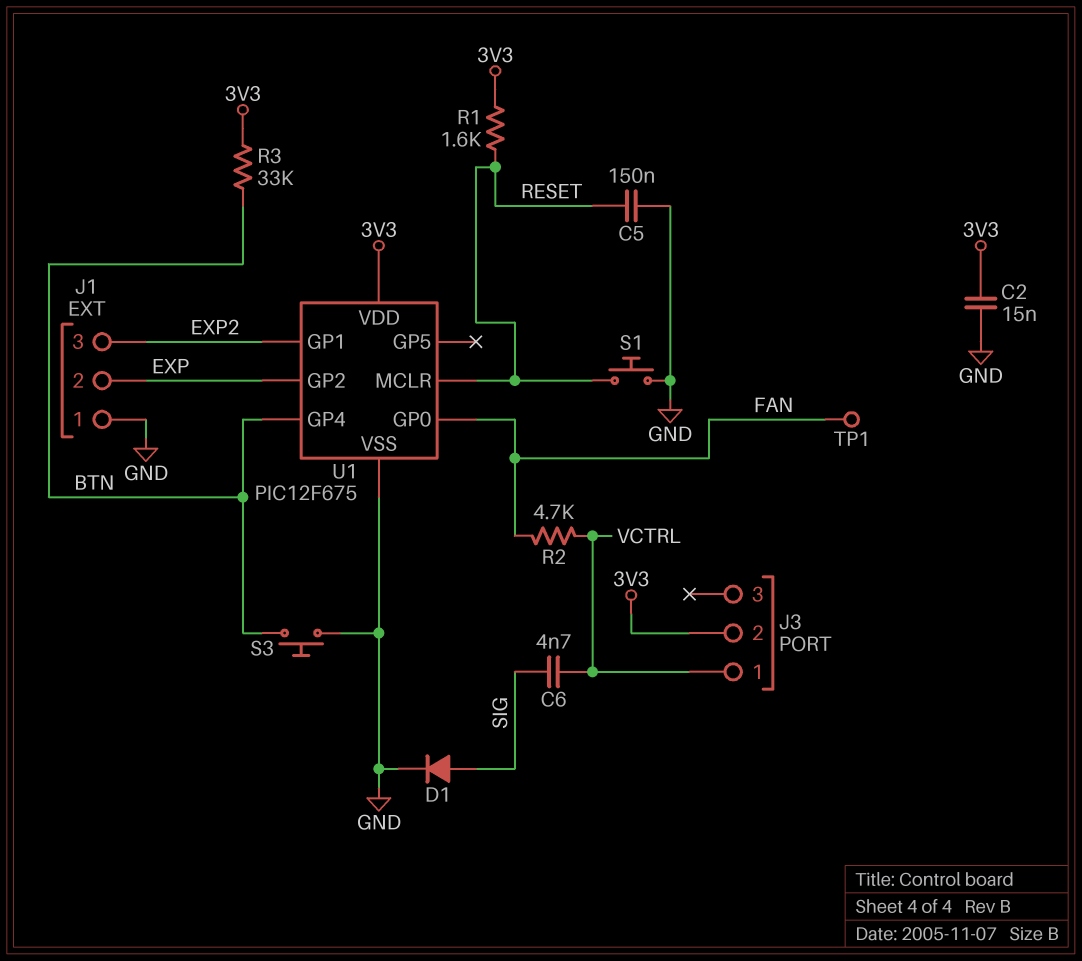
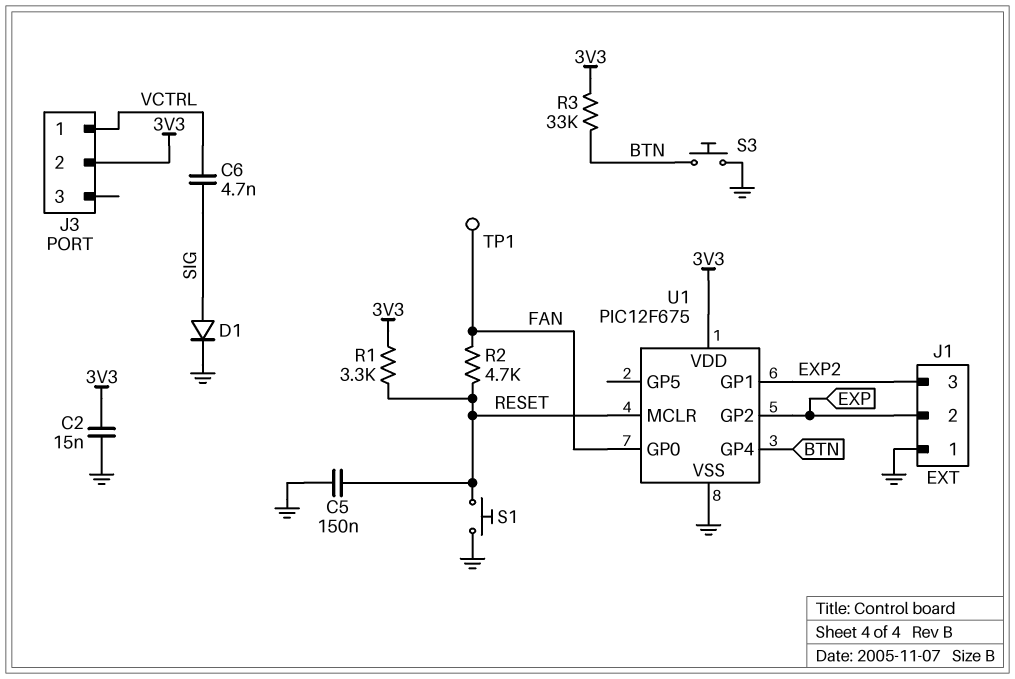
R1: 1.6k (3V3, RESET) -> 3.3k (3V3, RESET)
R2: 4.7k (FAN, VCTRL) -> 4.7k (FAN, RESET)

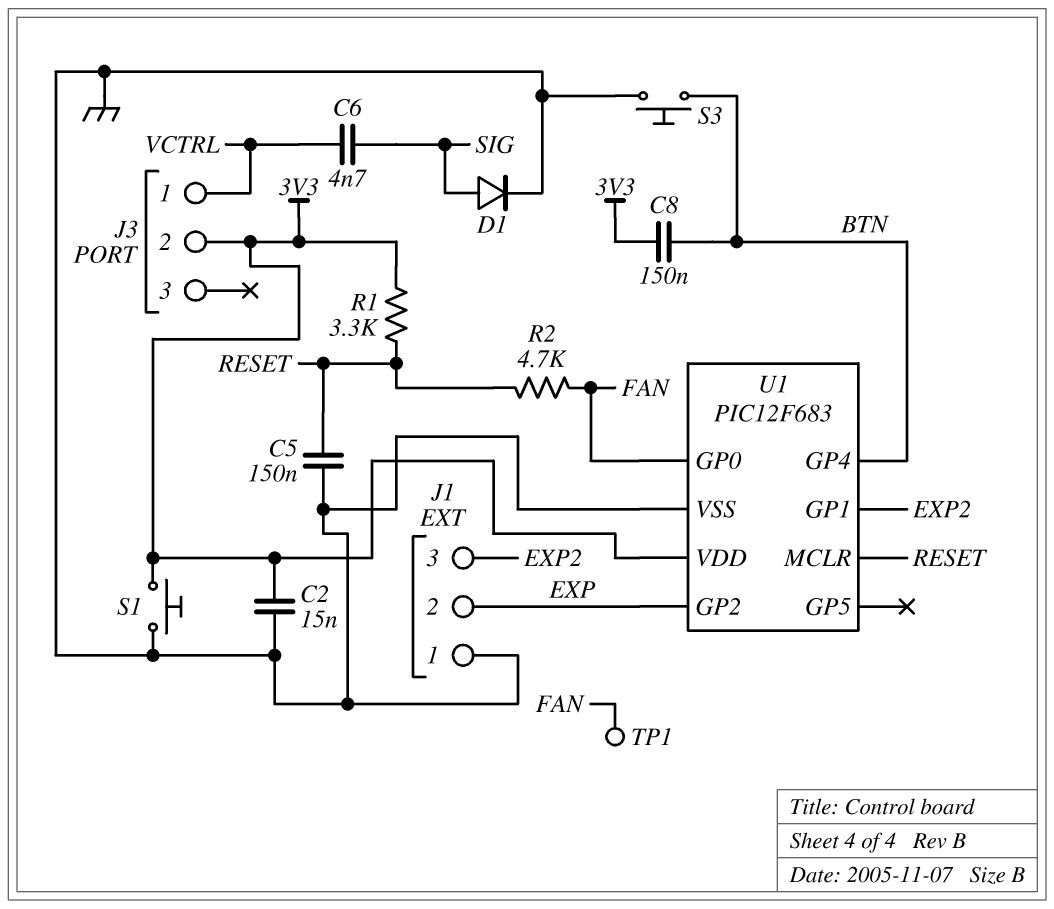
C8: none -> 150nF (3V3, BTN)
R3: 33k (3V3, BTN) -> none
S1: button (GND, RESET) -> button (3V3, GND)
U1: PIC12F675 -> PIC12F683

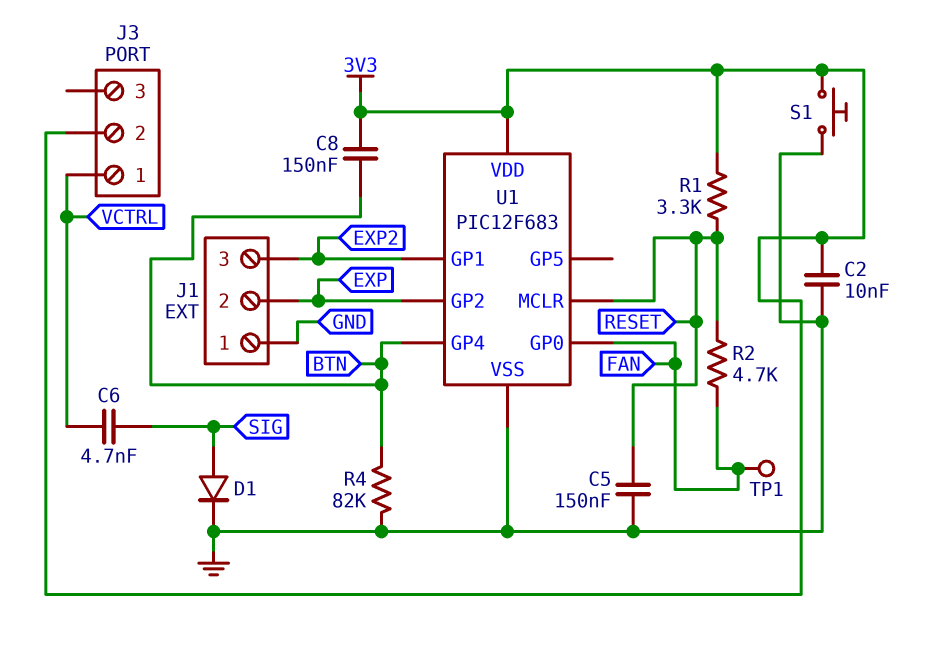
C2: 15nF (3V3, GND) -> 10nF (3V3, GND)
R4: none -> 82k (BTN, GND)
S3: button (BTN, GND) -> none

